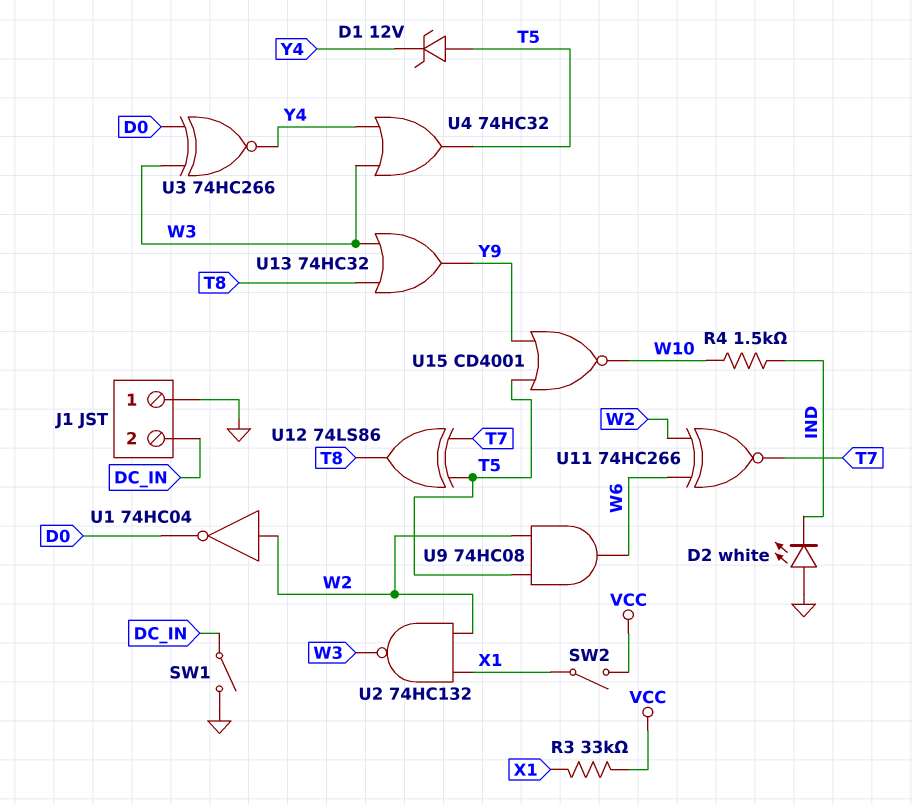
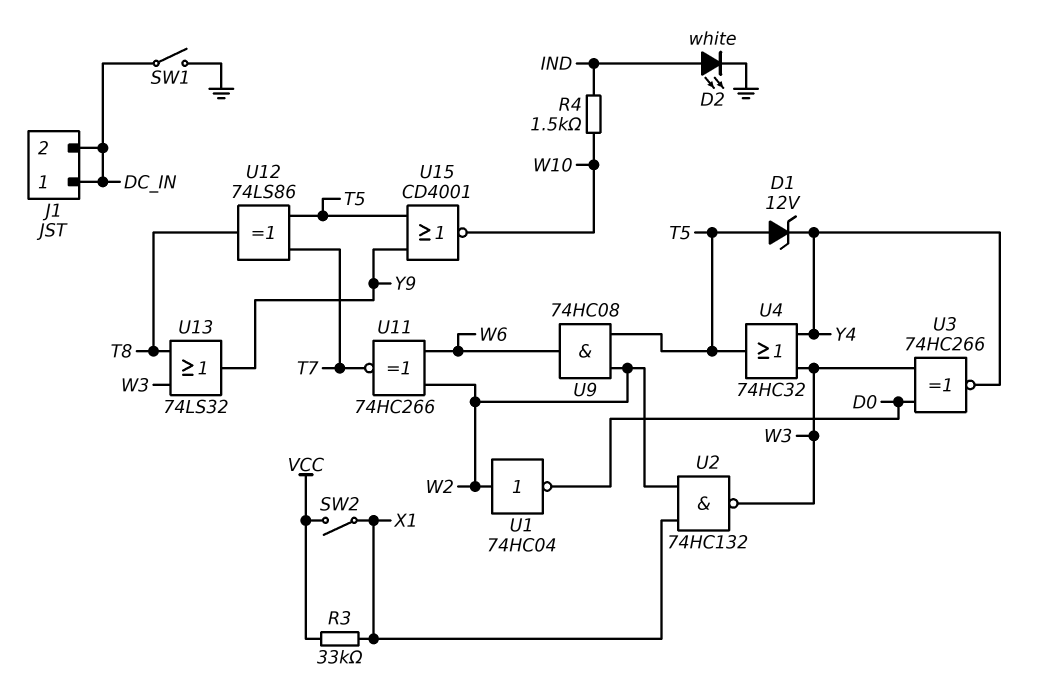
D2: LED white (A GND, K IND) -> LED white (A IND, K GND)
J1 pin 1: GND -> DC_IN
U13: OR 74HC32 (in T8, in W3, out Y9) -> OR 74LS32 (in T8, in W3, out Y9)

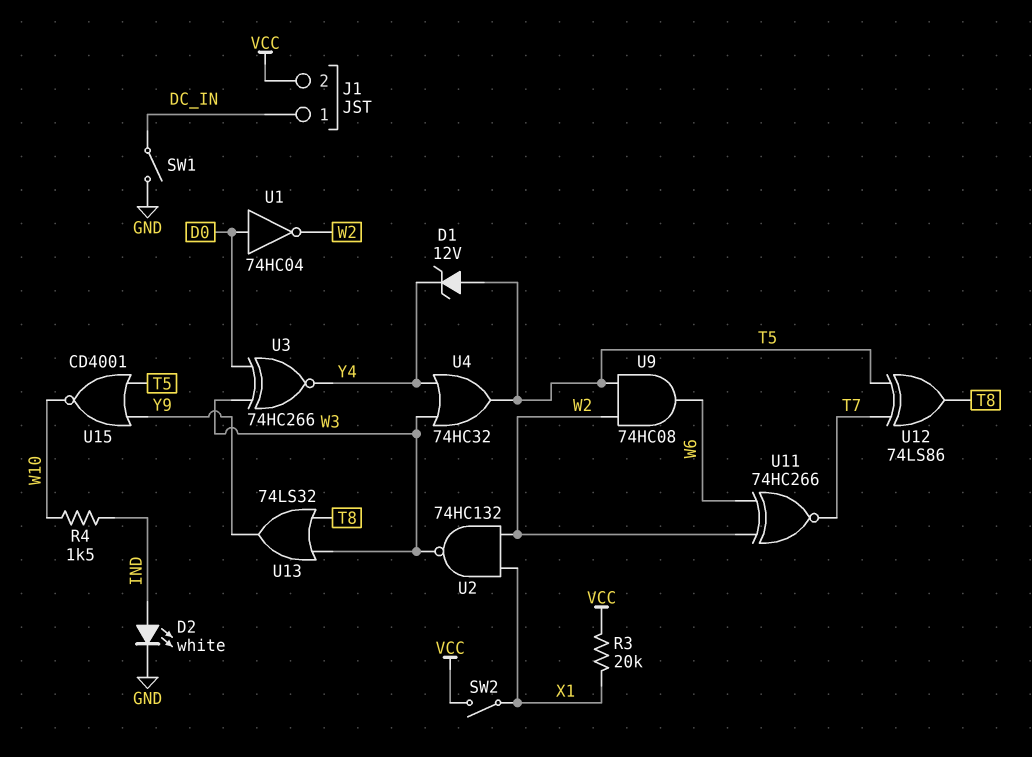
J1 pin 2: DC_IN -> VCC
R3: 33k (VCC, X1) -> 20k (VCC, X1)
U1: NOT 74HC04 (in W2, out D0) -> NOT 74HC04 (in D0, out W2)

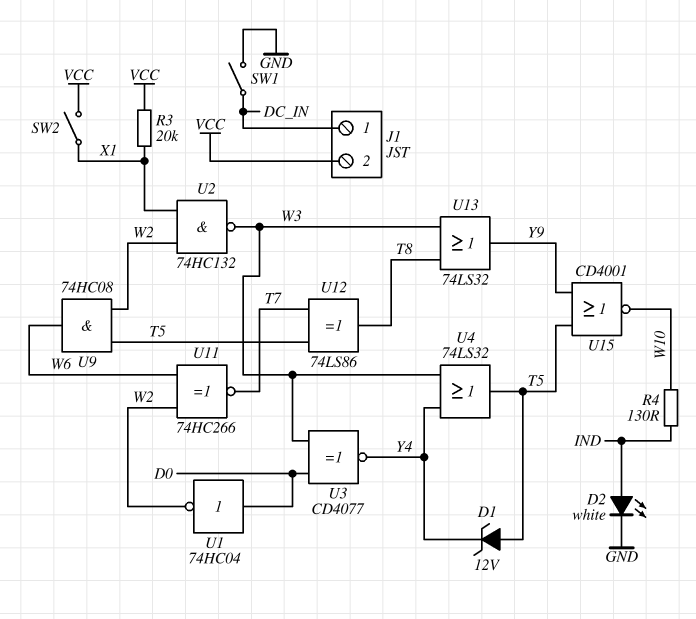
R4: 1.5k (IND, W10) -> 130 (IND, W10)
U3: XNOR 74HC266 (in D0, in W3, out Y4) -> XNOR CD4077 (in D0, in W3, out Y4)
U4: OR 74HC32 (in W3, in Y4, out T5) -> OR 74LS32 (in W3, in Y4, out T5)

